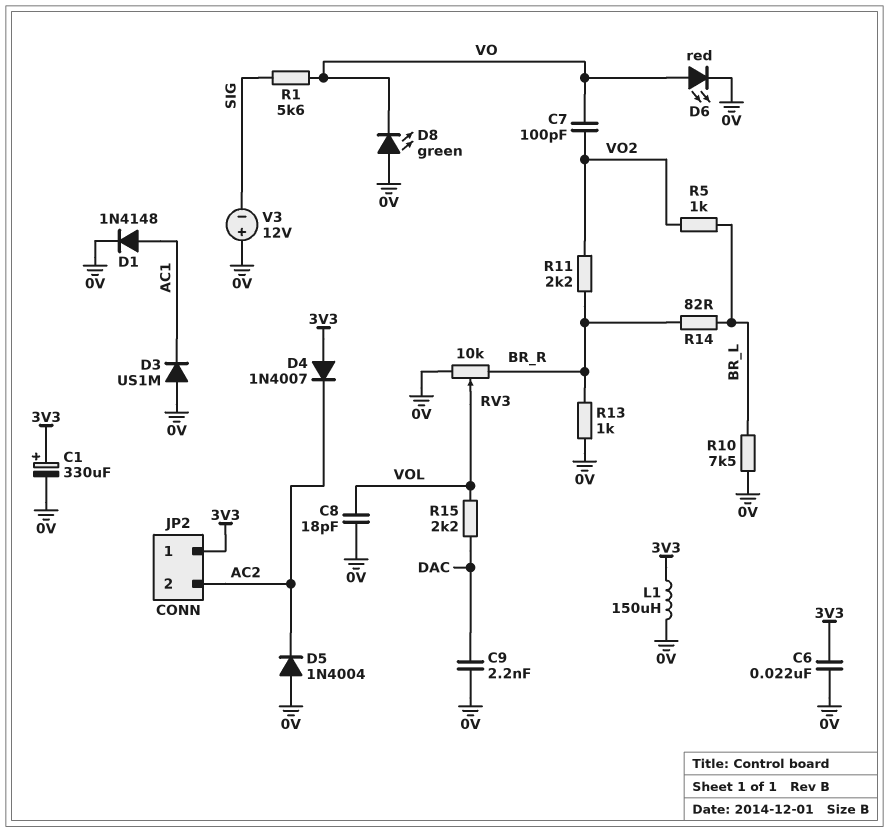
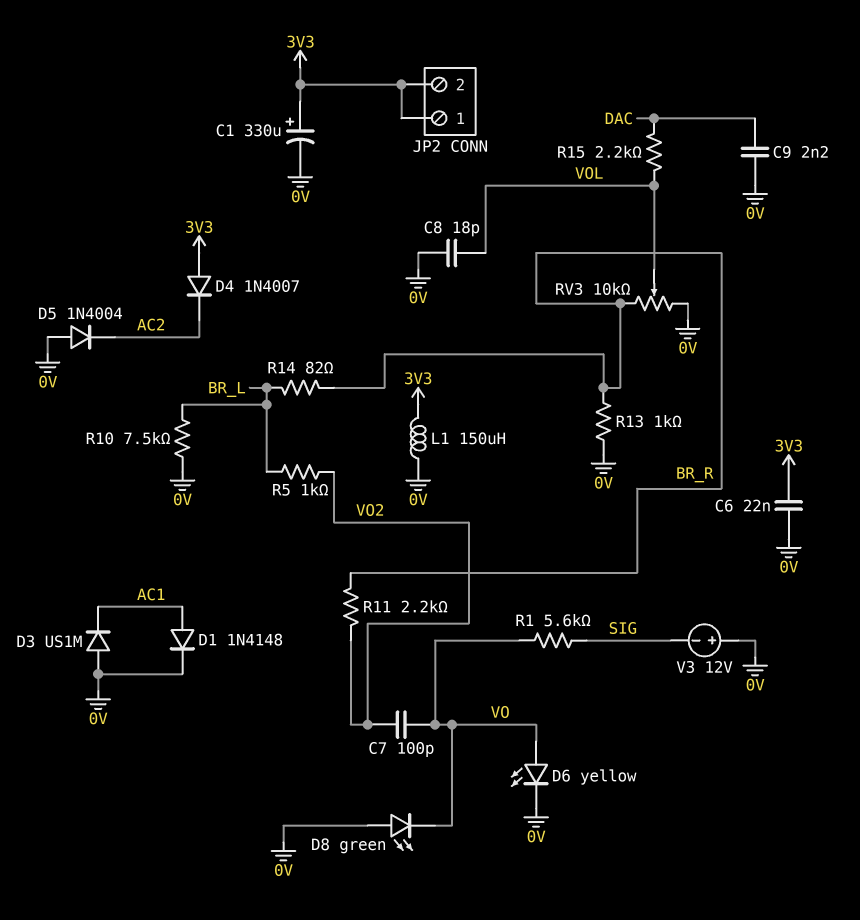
D6: LED red (A VO, K 0V) -> LED yellow (A VO, K 0V)
JP2 pin 2: AC2 -> 3V3

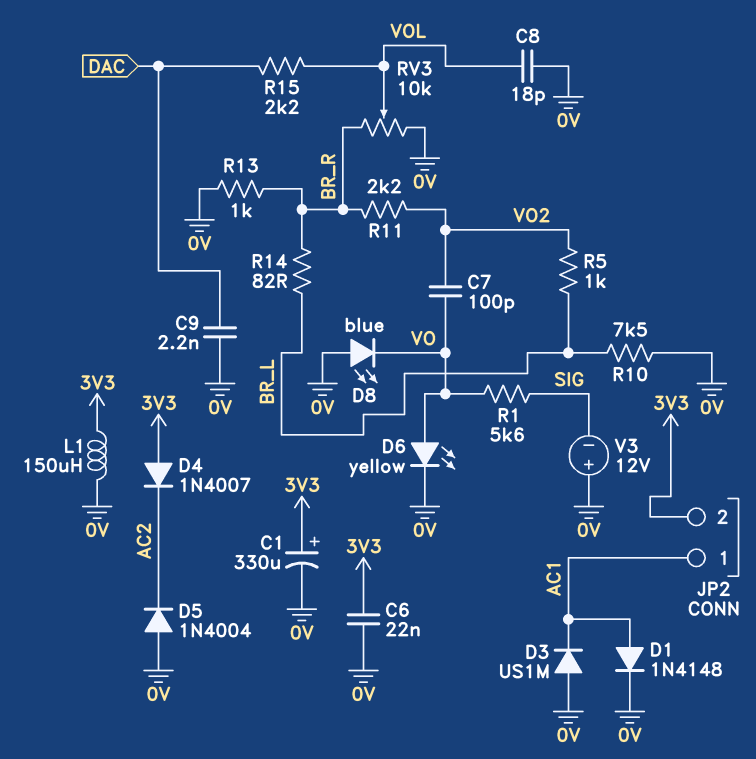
D8: LED green (A 0V, K VO) -> LED blue (A 0V, K VO)
JP2 pin 1: 3V3 -> AC1

